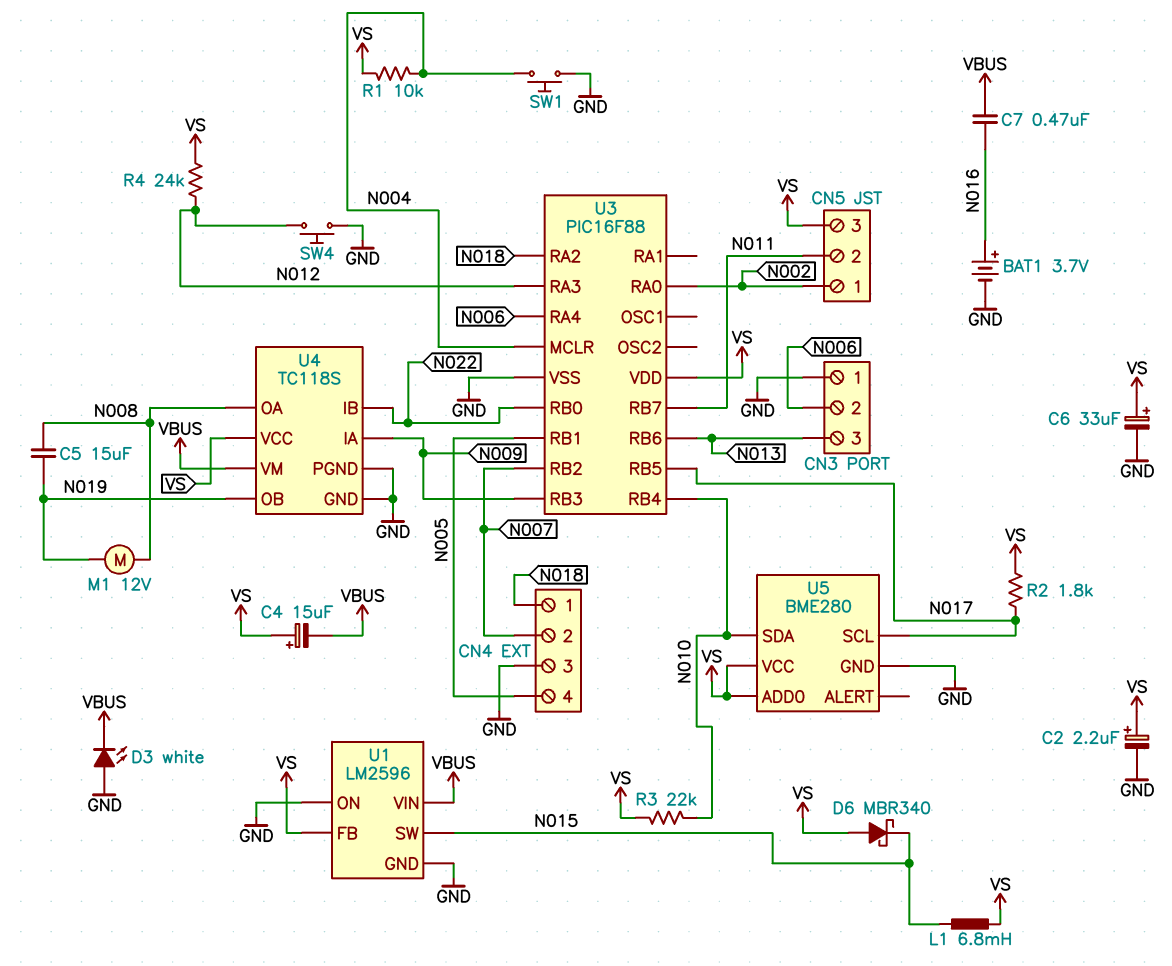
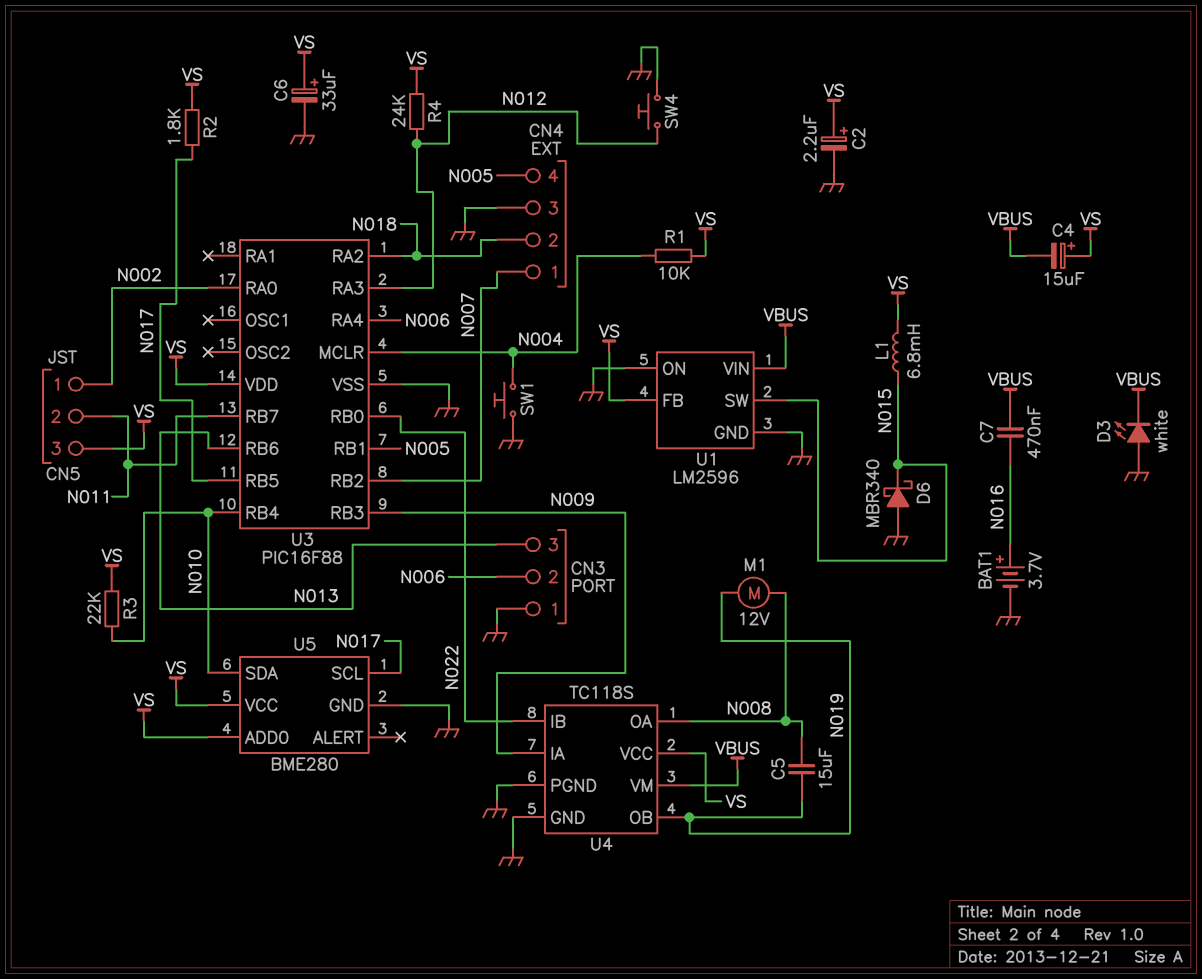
CN4 pin 1: N018 -> N007
CN4 pin 2: N007 -> N018
D6: schottky MBR340 (A VS, K N015) -> schottky MBR340 (A GND, K N015)

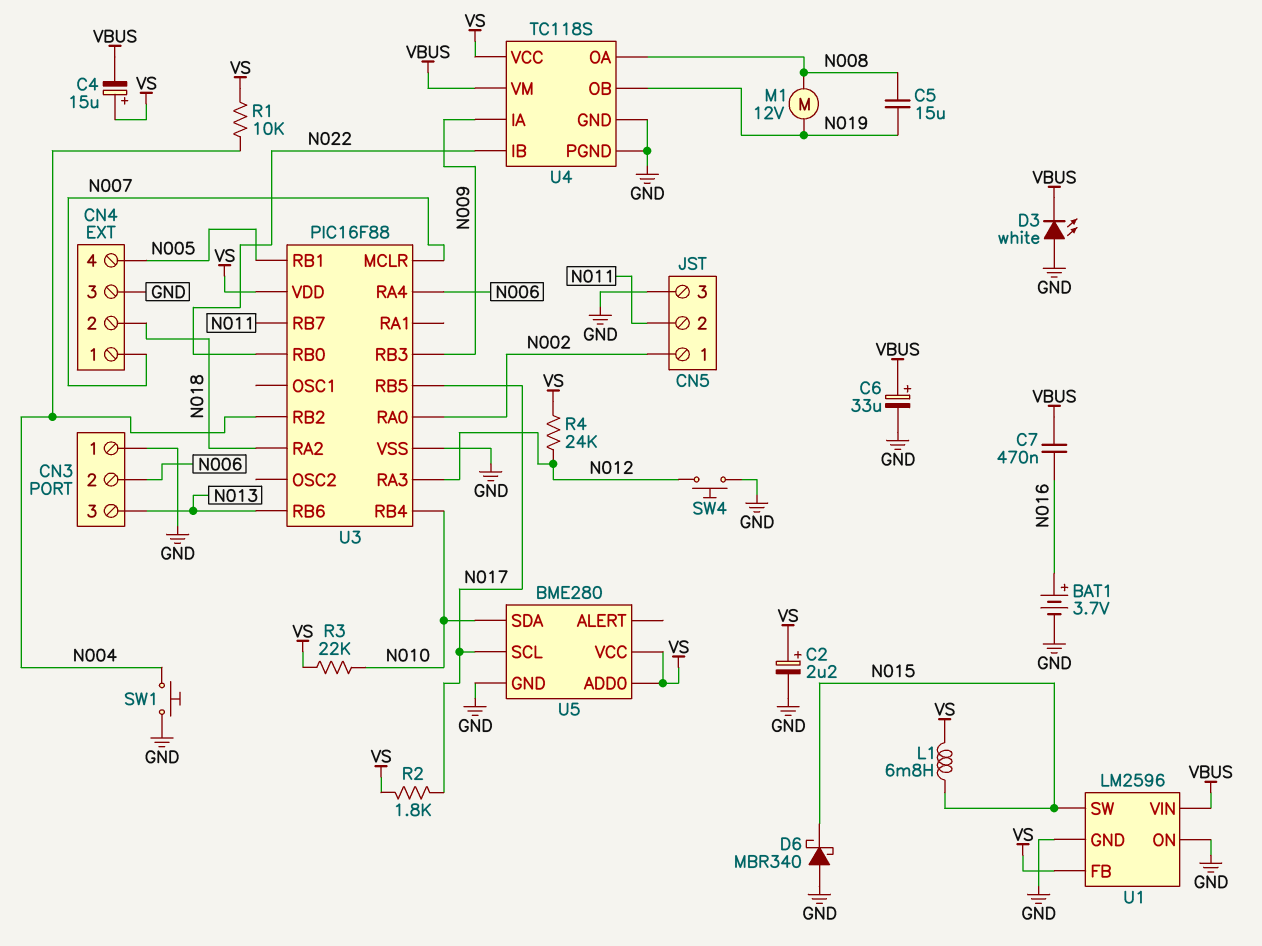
C6: 33uF (plus VS, minus GND) -> 33uF (plus VBUS, minus GND)
CN5 pin 3: VS -> GND
U3 pin MCLR: N004 -> N007
U3 pin RB2: N007 -> N004

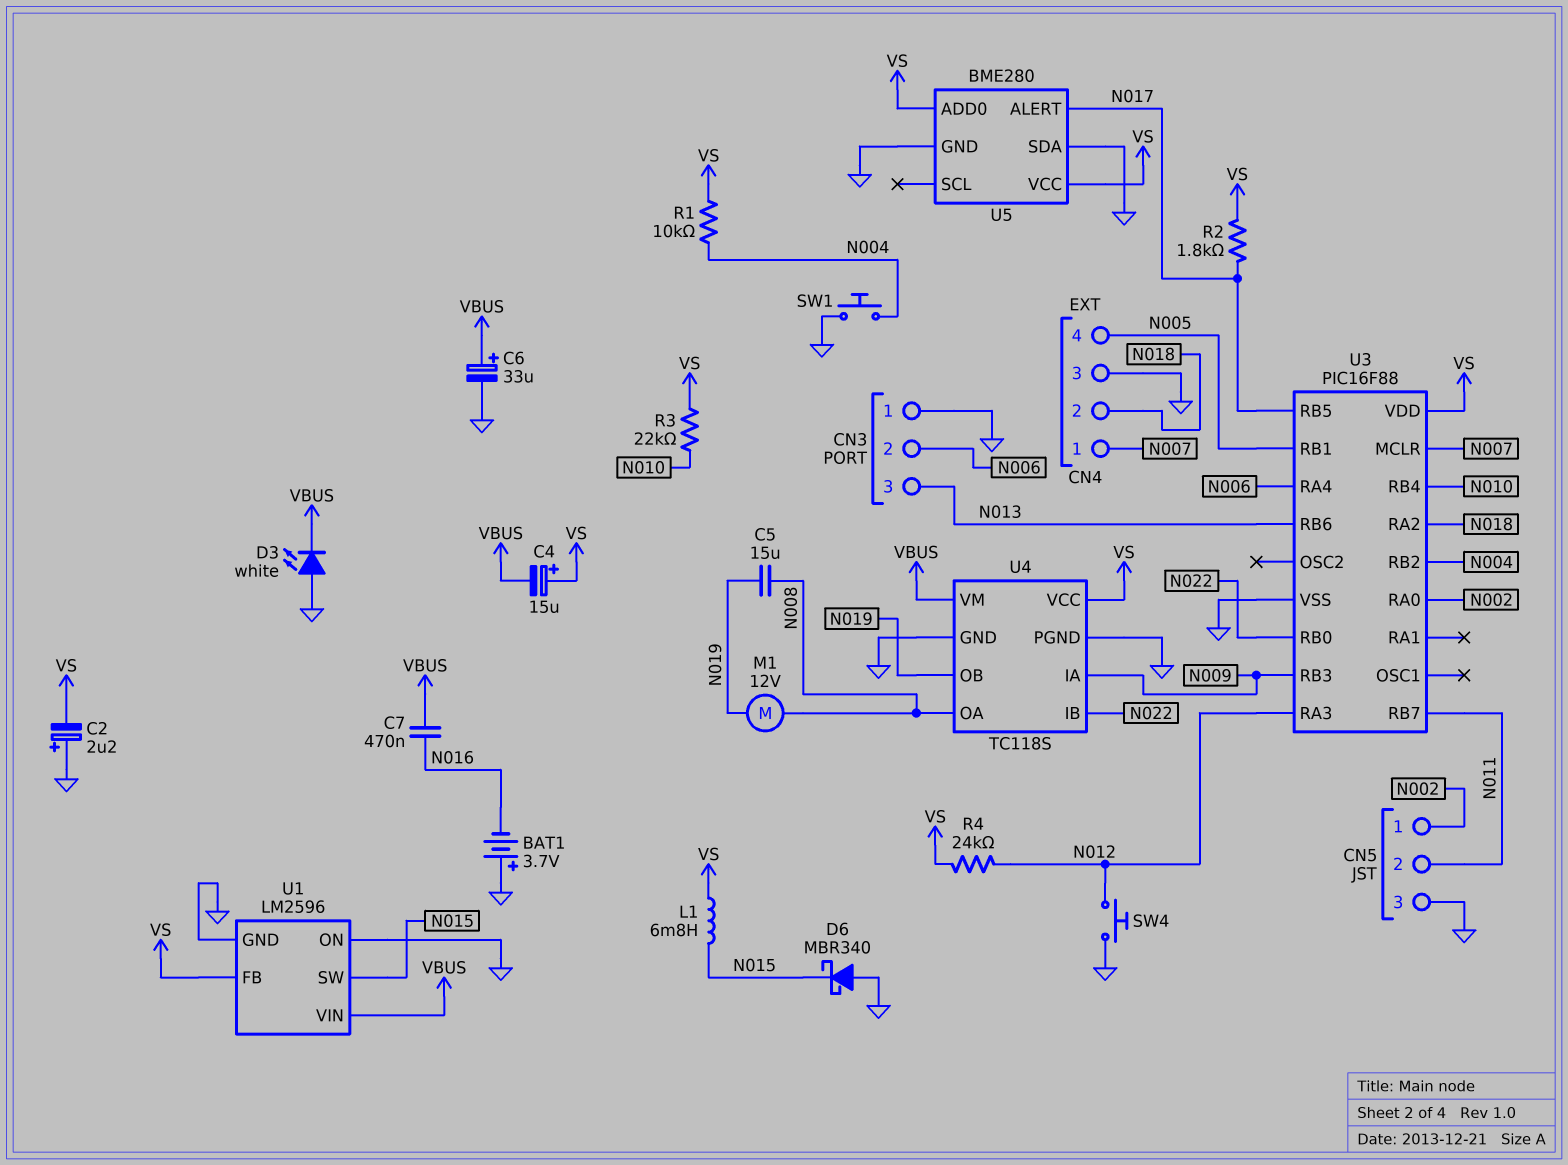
BAT1: 3.7V (plus N016, minus GND) -> 3.7V (plus GND, minus N016)
C2: 2.2uF (plus VS, minus GND) -> 2.2uF (plus GND, minus VS)
U5 pin ALERT: none -> N017
U5 pin SCL: N017 -> none
U5 pin SDA: N010 -> GND

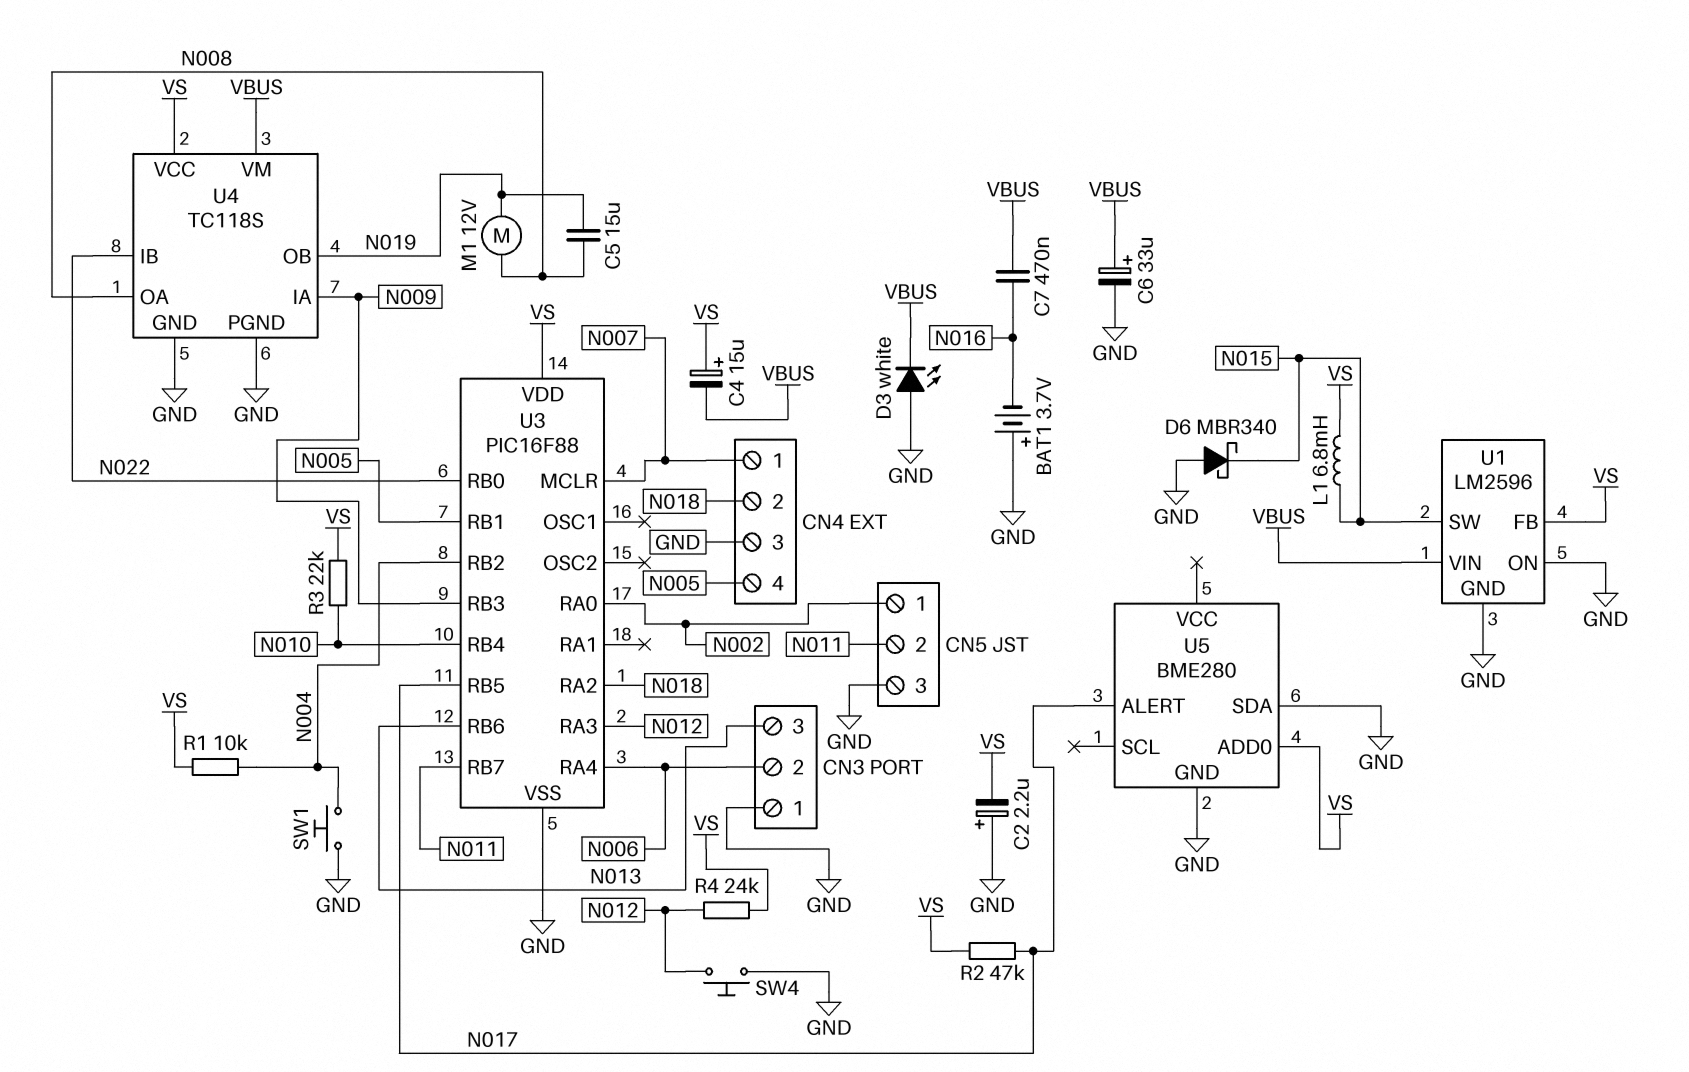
R2: 1.8k (N017, VS) -> 47k (N017, VS)
U5 pin VCC: VS -> none

